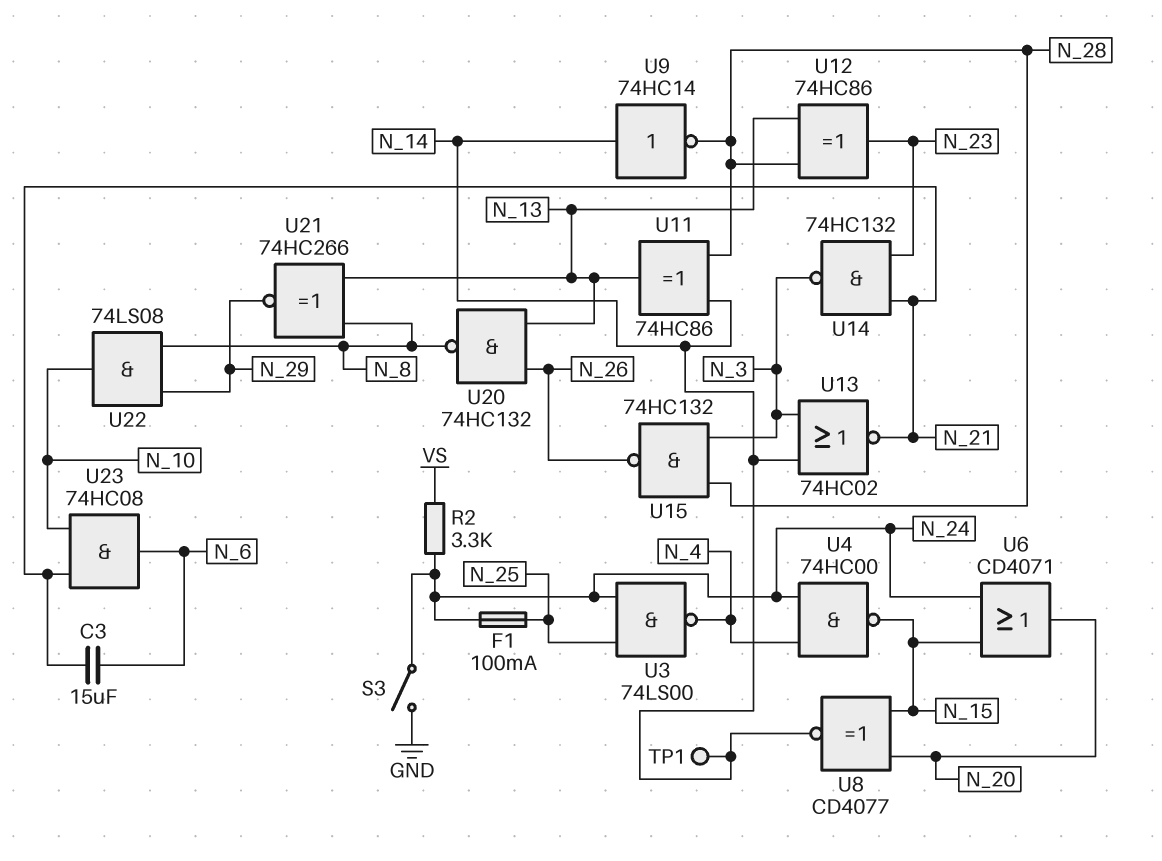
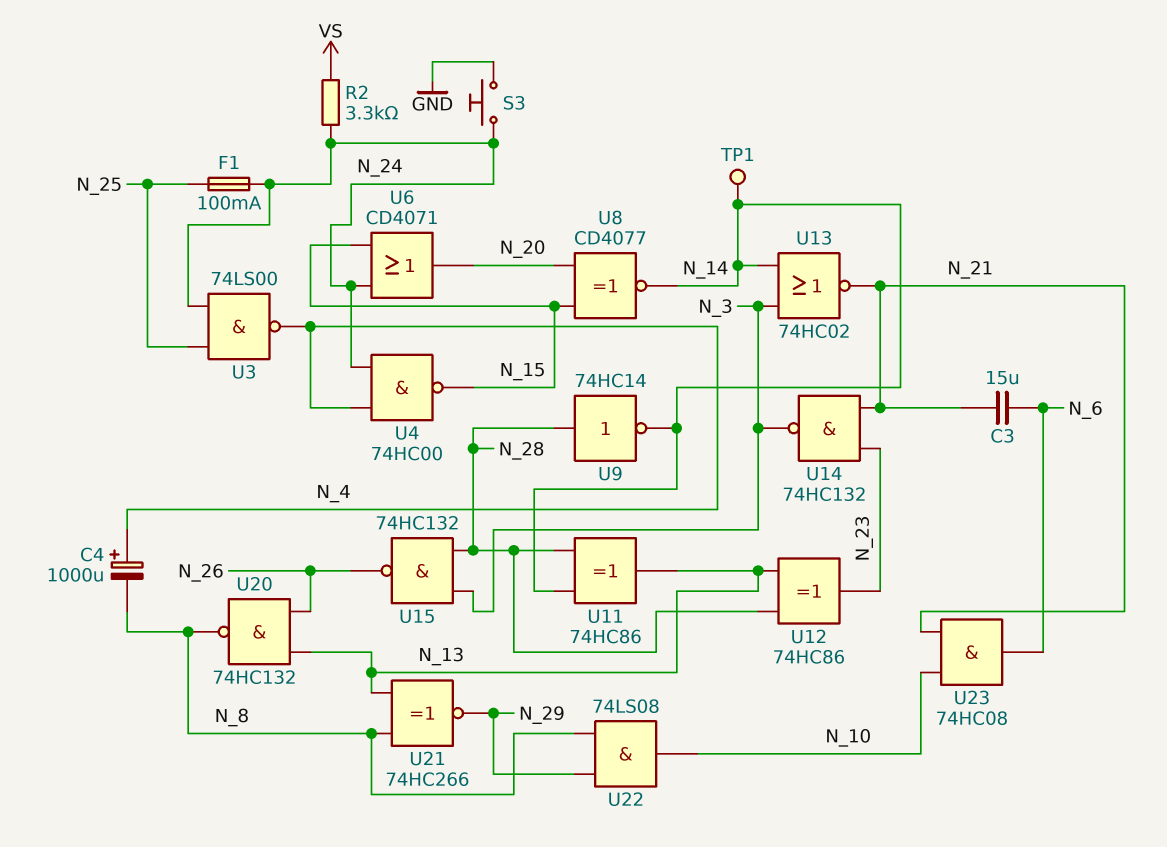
C4: none -> 1000uF (plus N_4, minus N_8)
S3: switch (GND, N_24) -> button (GND, N_24)
U9: NOT 74HC14 (in N_14, out N_28) -> NOT 74HC14 (in N_28, out N_14)

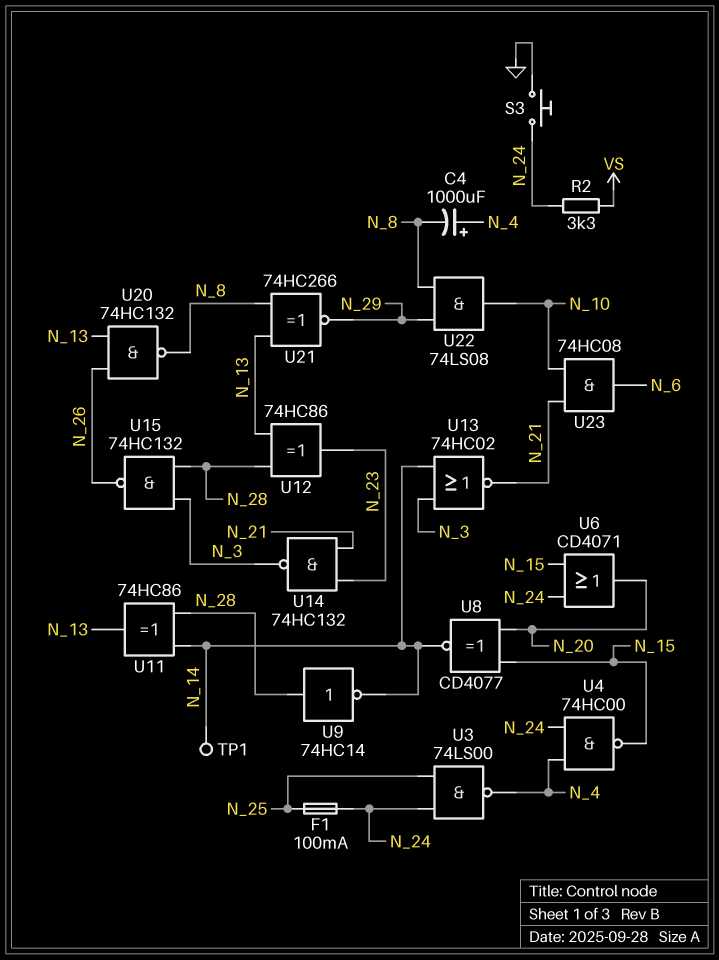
C3: 15uF (N_6, N_21) -> none

